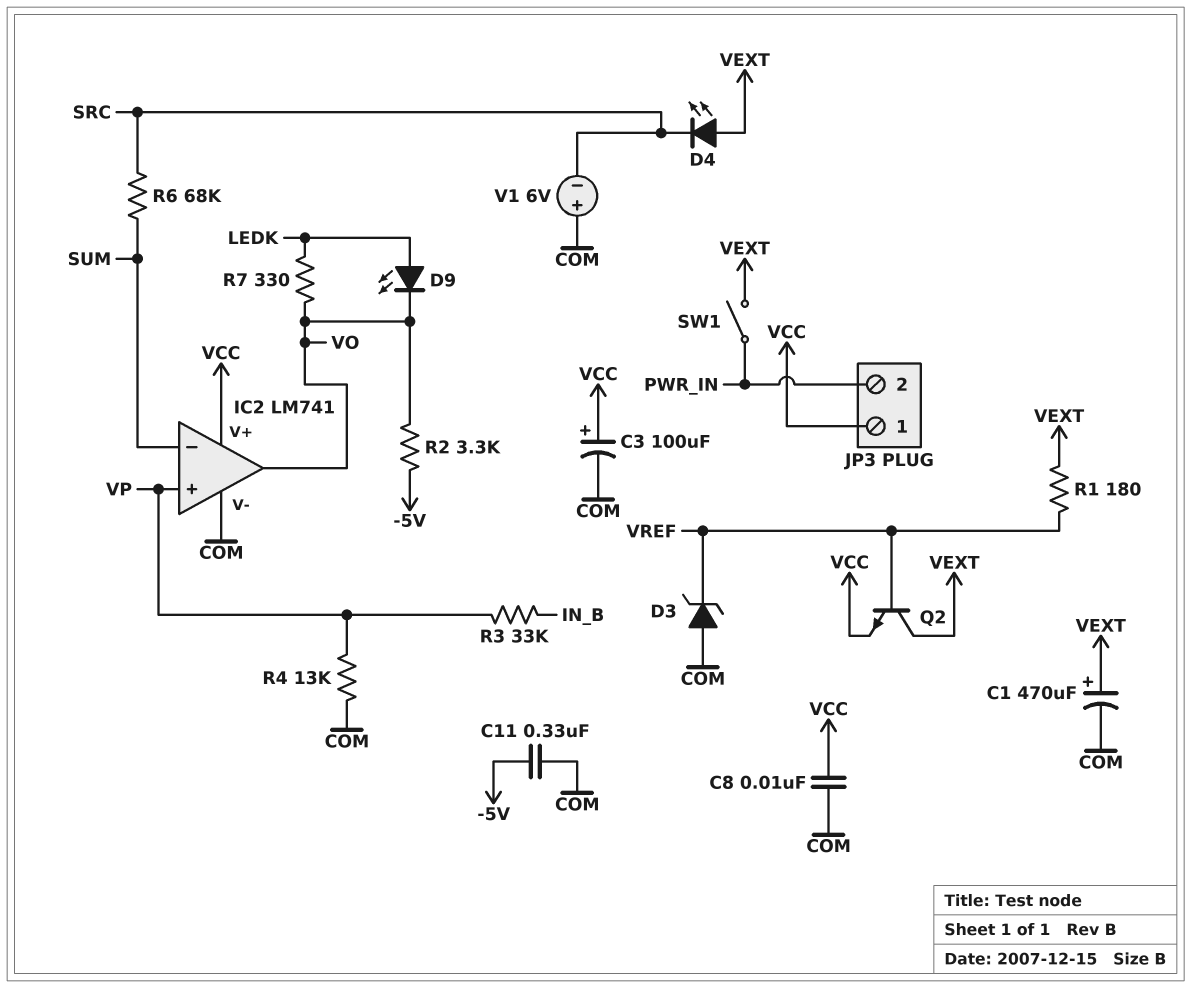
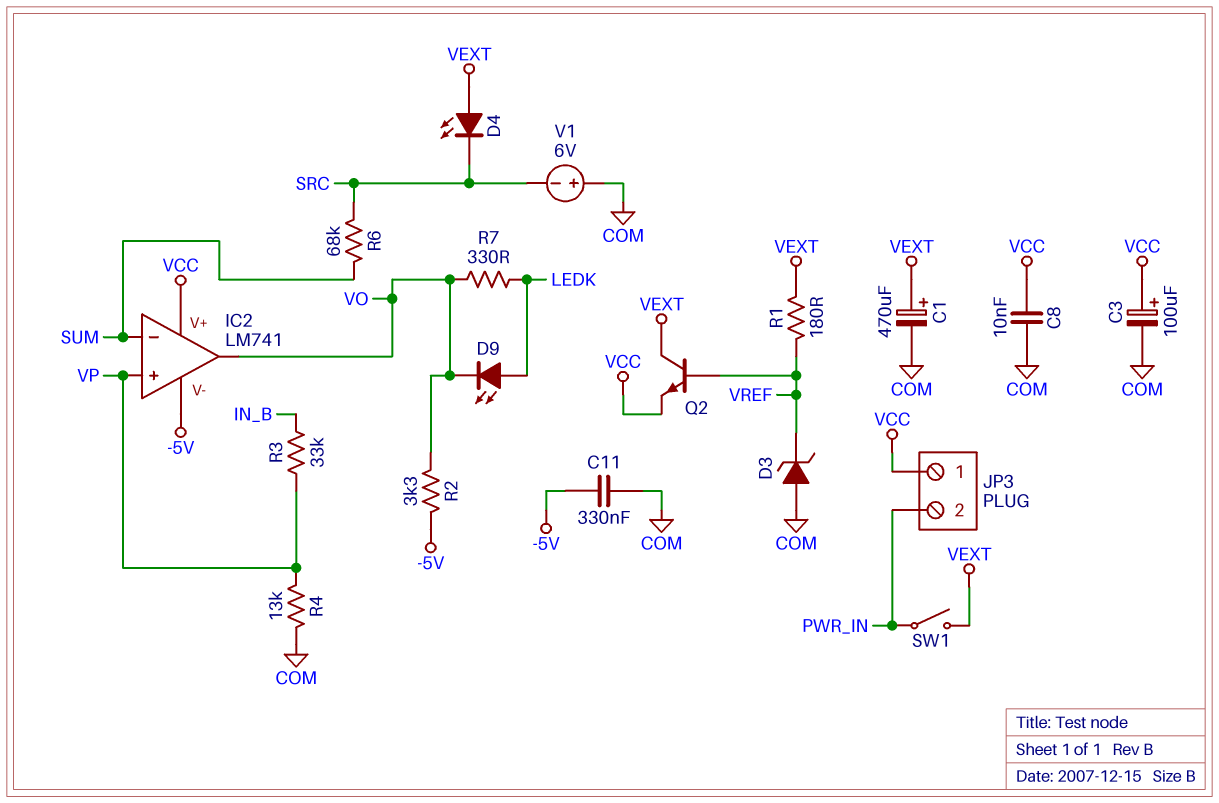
IC2 pin V-: COM -> -5V

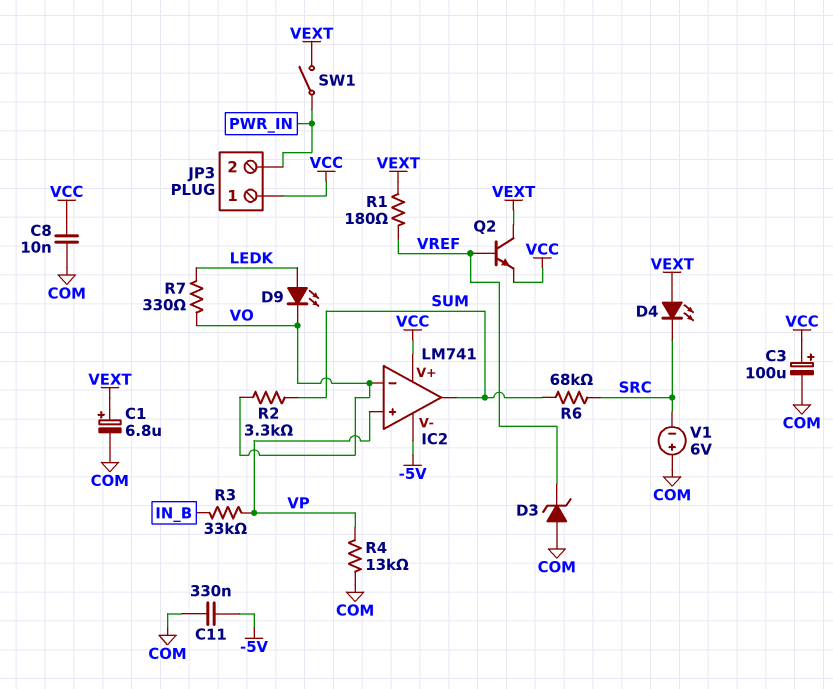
C1: 470uF (plus VEXT, minus COM) -> 6.8uF (plus VEXT, minus COM)
IC2 pin in-: SUM -> VO
IC2 pin out: VO -> SUM
R2: 3.3k (-5V, VO) -> 3.3k (SUM, VO)

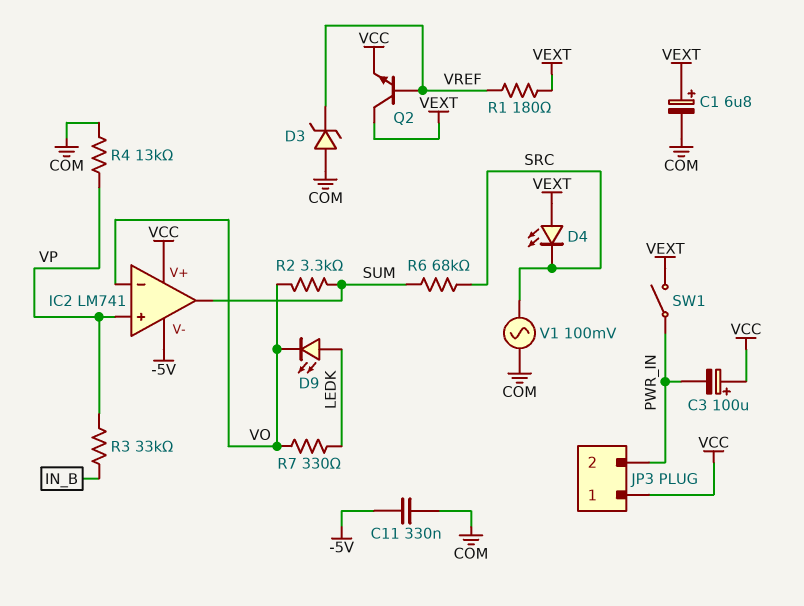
C3: 100uF (plus VCC, minus COM) -> 100uF (plus VCC, minus PWR_IN)
C8: 10nF (COM, VCC) -> none
V1: 6V (plus COM, minus SRC) -> AC 100mV (COM, SRC)

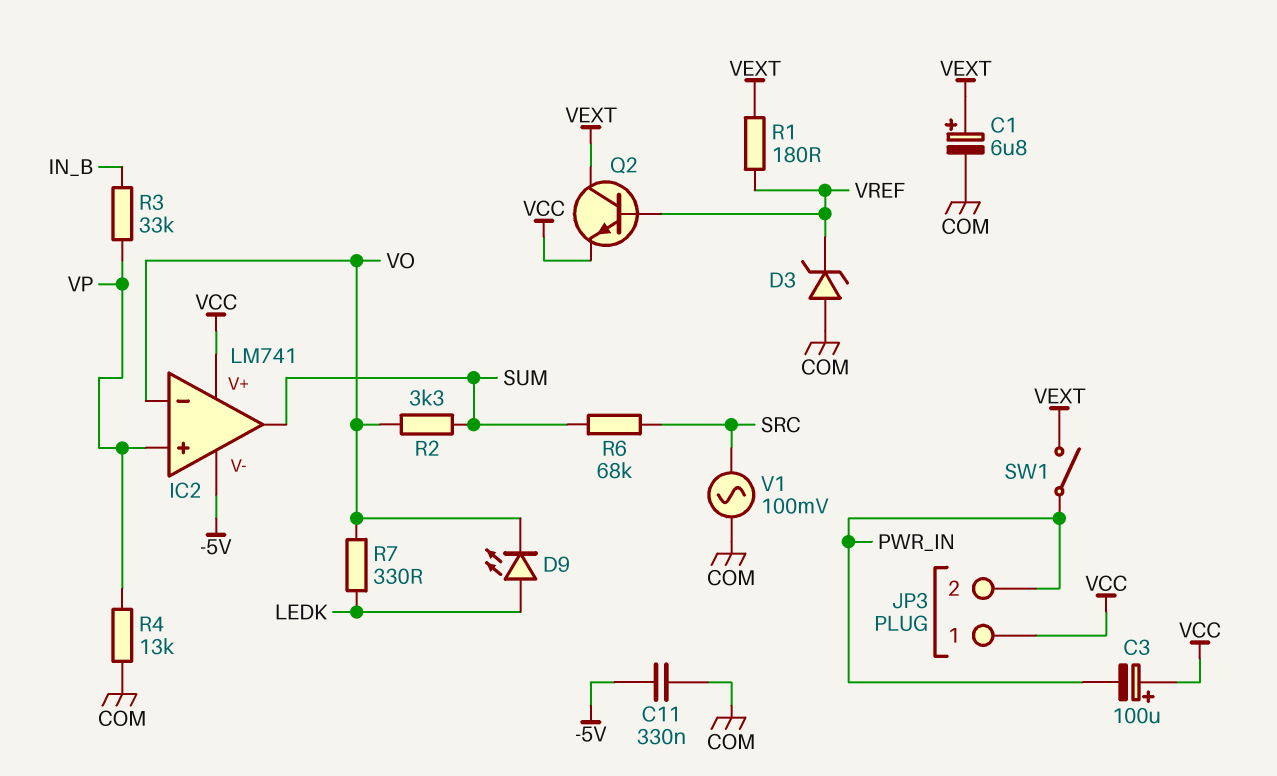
D4: LED (A VEXT, K SRC) -> none

